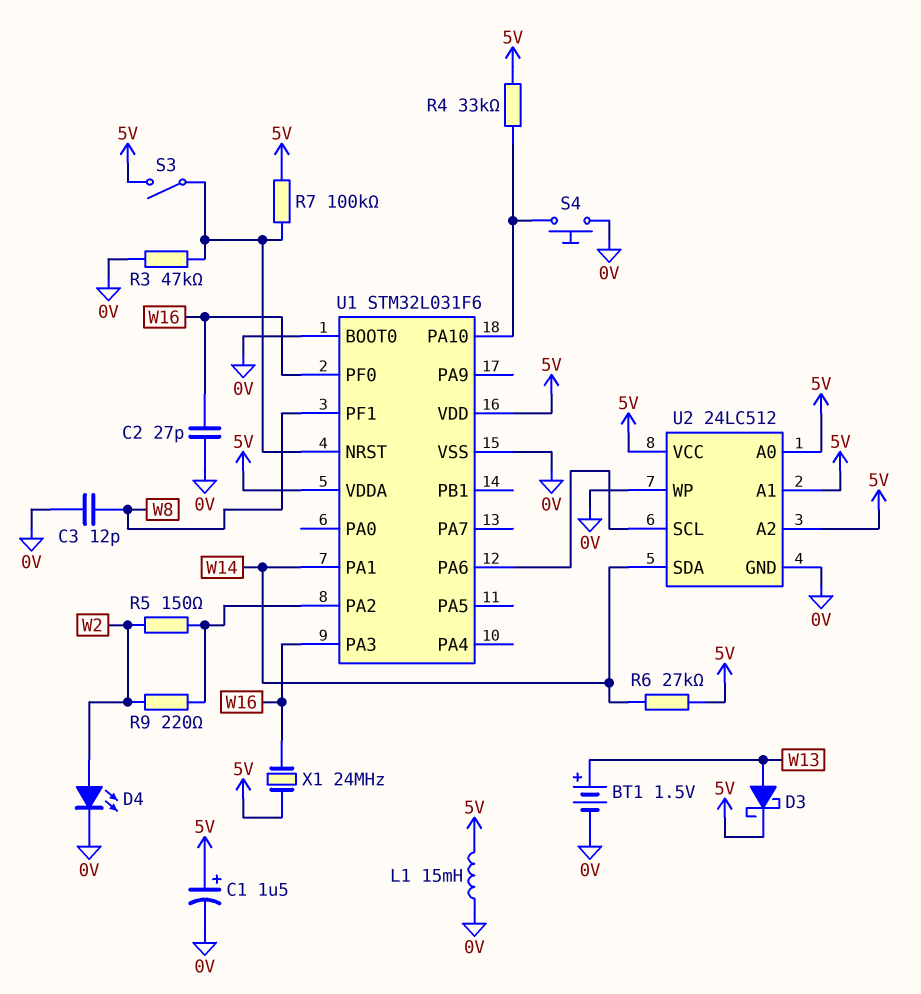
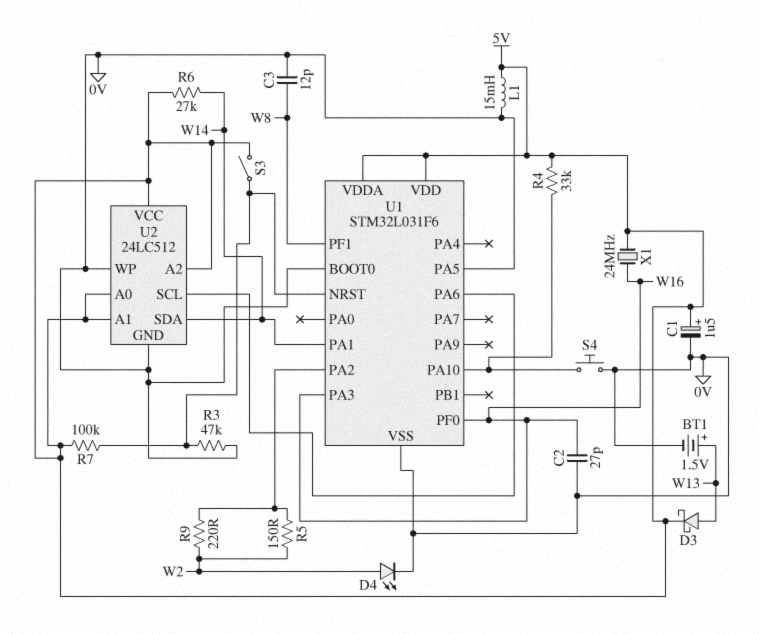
U1 pin PA5: none -> 0V

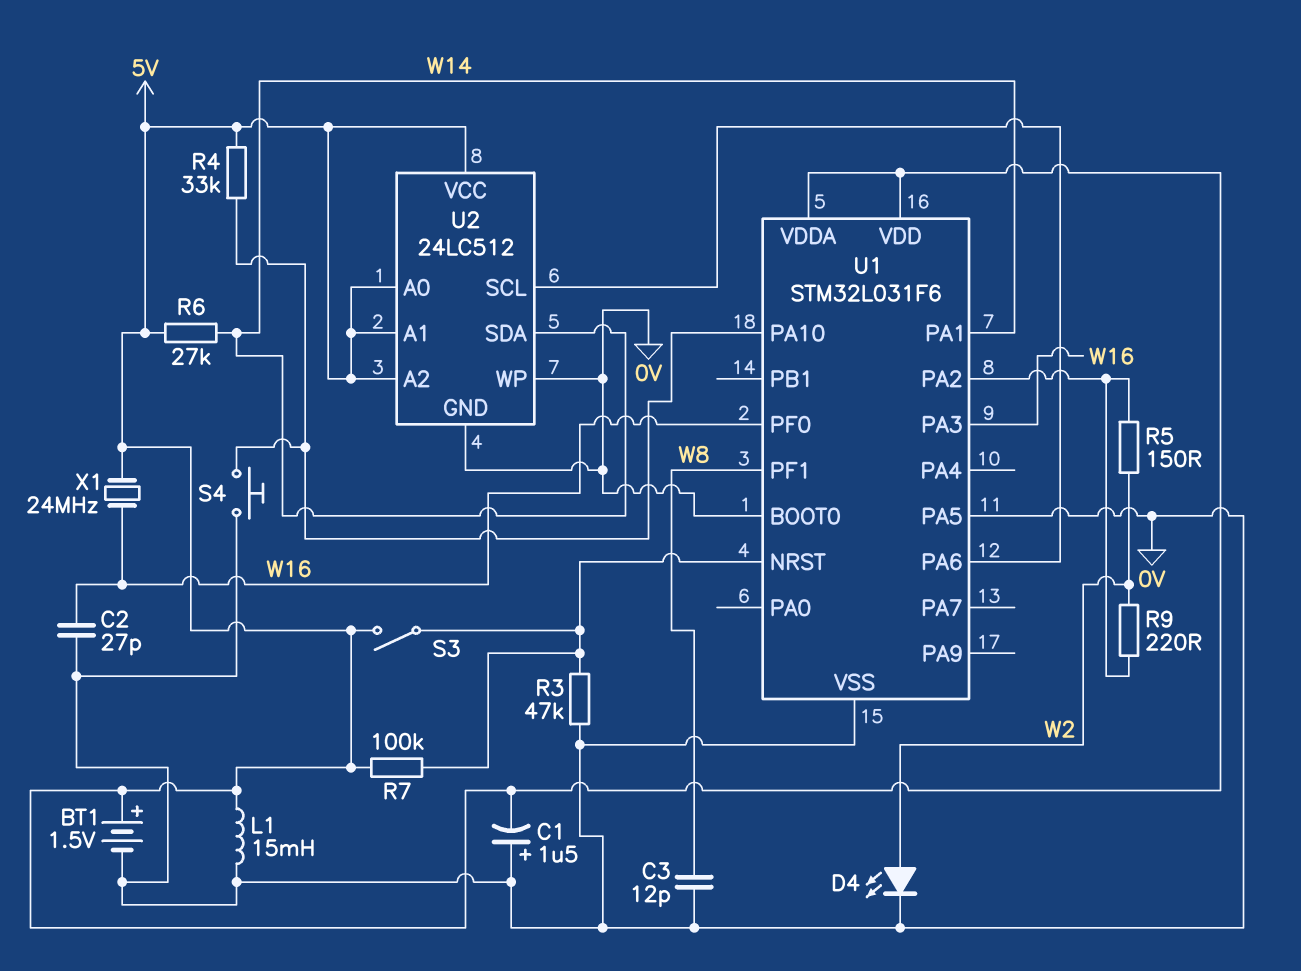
BT1: 1.5V (plus W13, minus 0V) -> 1.5V (plus 5V, minus 0V)
C1: 1.5uF (plus 5V, minus 0V) -> 1.5uF (plus 0V, minus 5V)
D3: schottky (A W13, K 5V) -> none

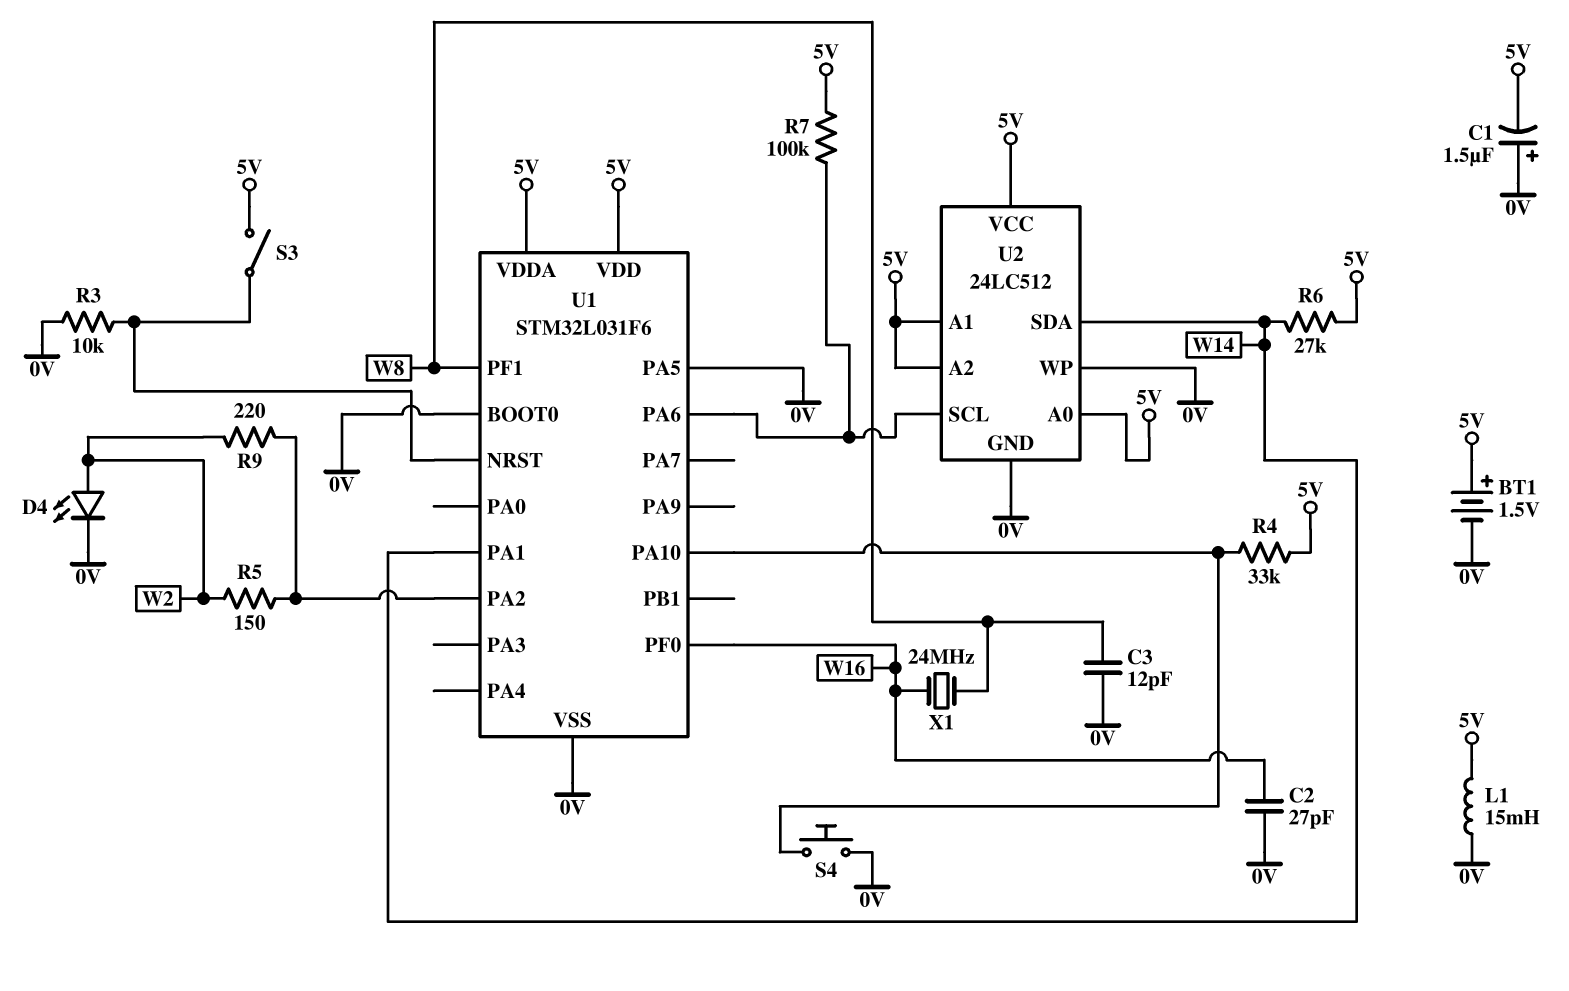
R3: 47k (0V, U1/NRST) -> 10k (0V, U1/NRST)
R7: 100k (5V, U1/NRST) -> 100k (5V, U1/PA6)
U1 pin PA3: W16 -> none
X1: 24MHz (5V, W16) -> 24MHz (W8, W16)

